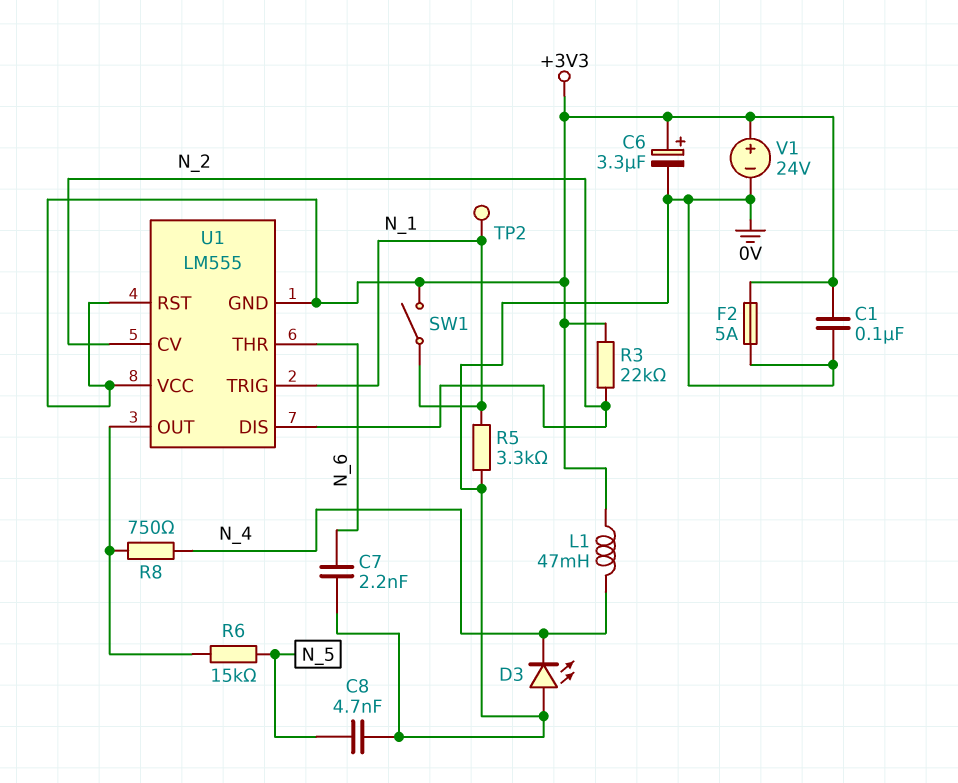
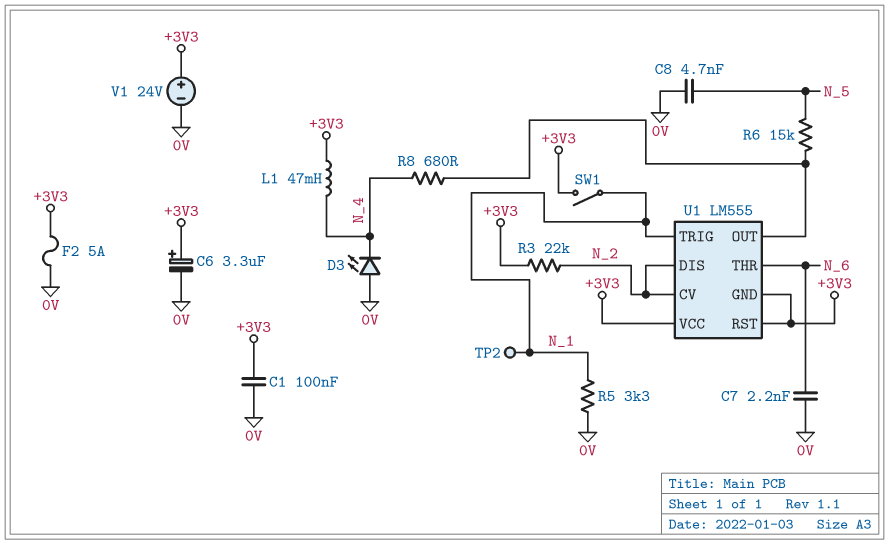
R8: 750 (N_4, U1/OUT) -> 680 (N_4, U1/OUT)

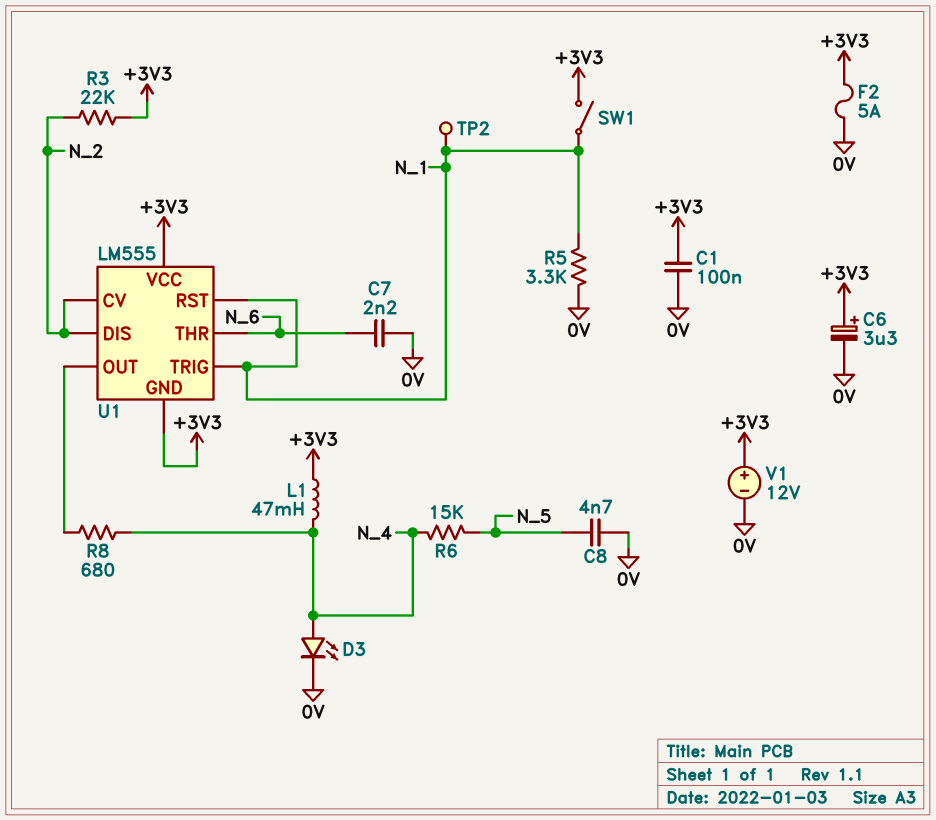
D3: LED (A 0V, K N_4) -> LED (A N_4, K 0V)
R6: 15k (N_5, U1/OUT) -> 15k (N_4, N_5)
U1 pin RST: +3V3 -> N_1
V1: 24V (plus +3V3, minus 0V) -> 12V (plus +3V3, minus 0V)

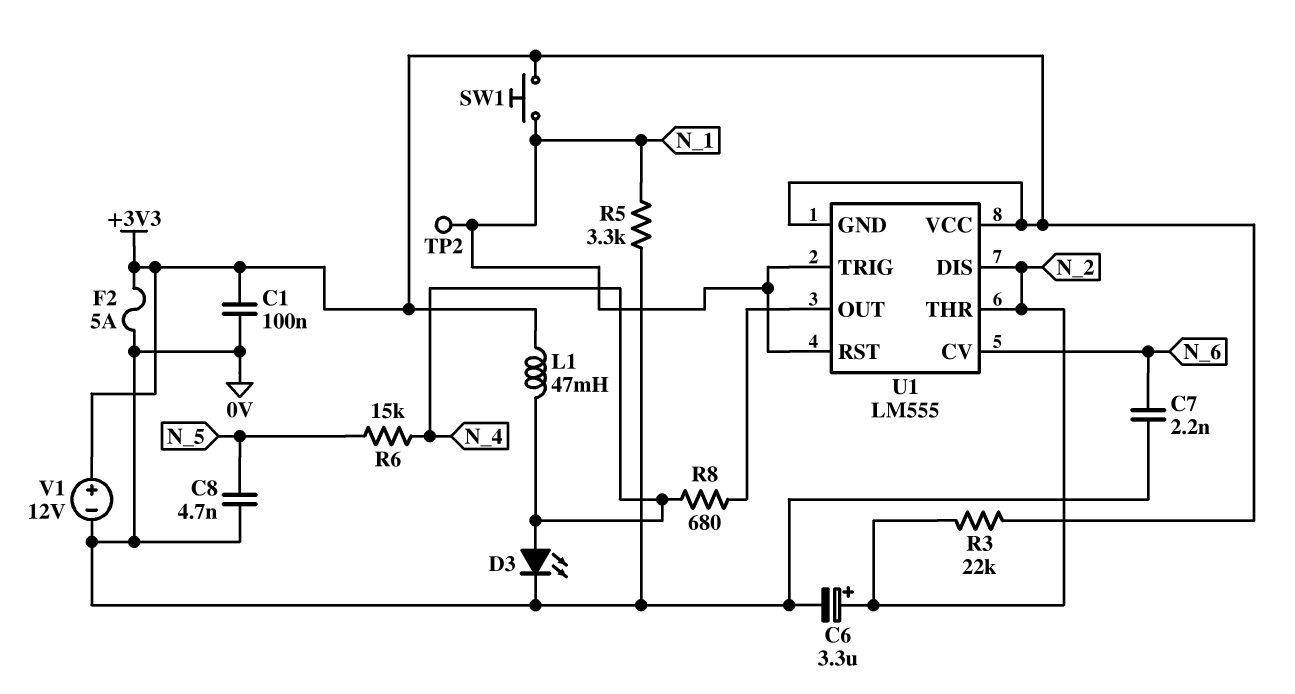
C6: 3.3uF (plus +3V3, minus 0V) -> 3.3uF (plus N_2, minus 0V)
SW1: switch (+3V3, N_1) -> button (+3V3, N_1)
U1 pin CV: N_2 -> N_6
U1 pin THR: N_6 -> N_2

